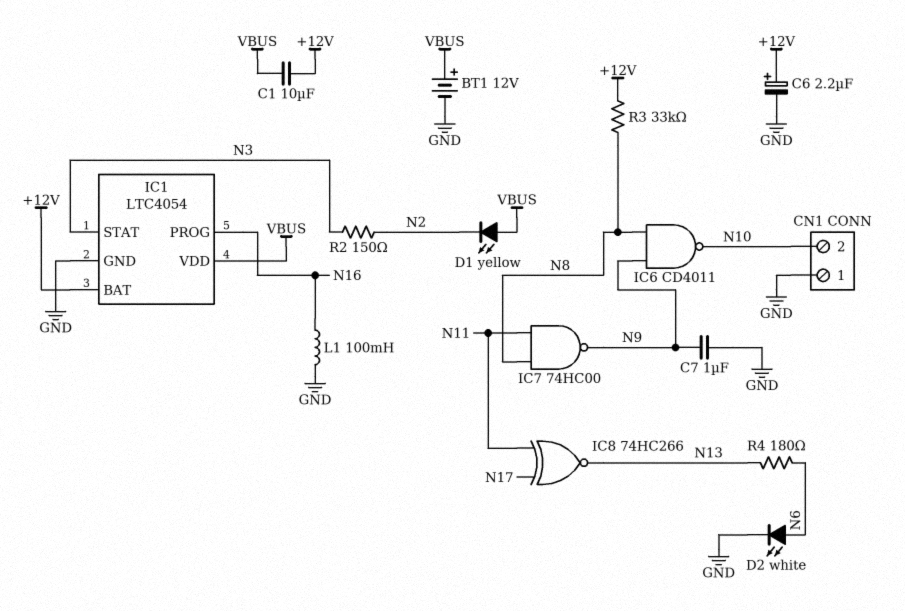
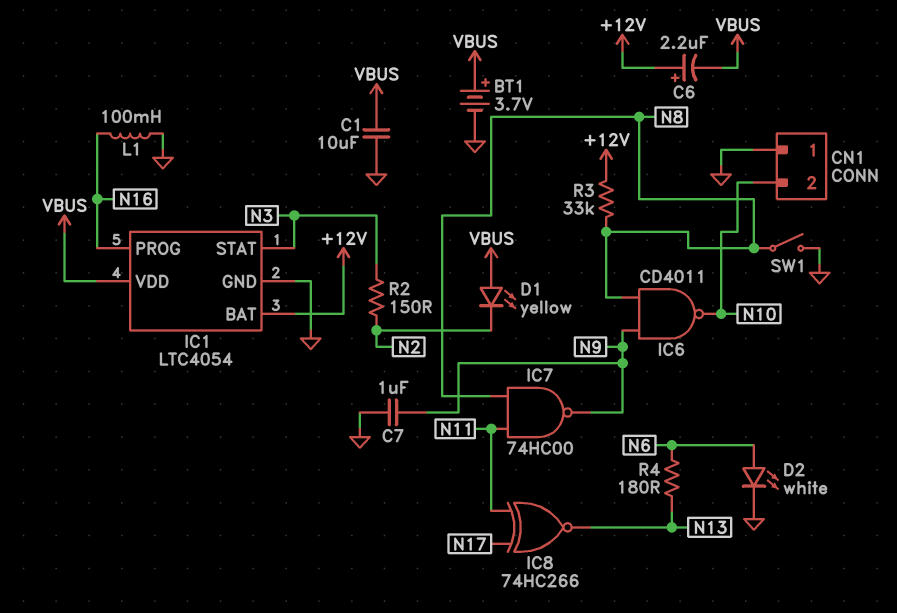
BT1: 12V (plus VBUS, minus GND) -> 3.7V (plus VBUS, minus GND)
C1: 10uF (+12V, VBUS) -> 10uF (GND, VBUS)
C6: 2.2uF (plus +12V, minus GND) -> 2.2uF (plus +12V, minus VBUS)
SW1: none -> switch (GND, N8)

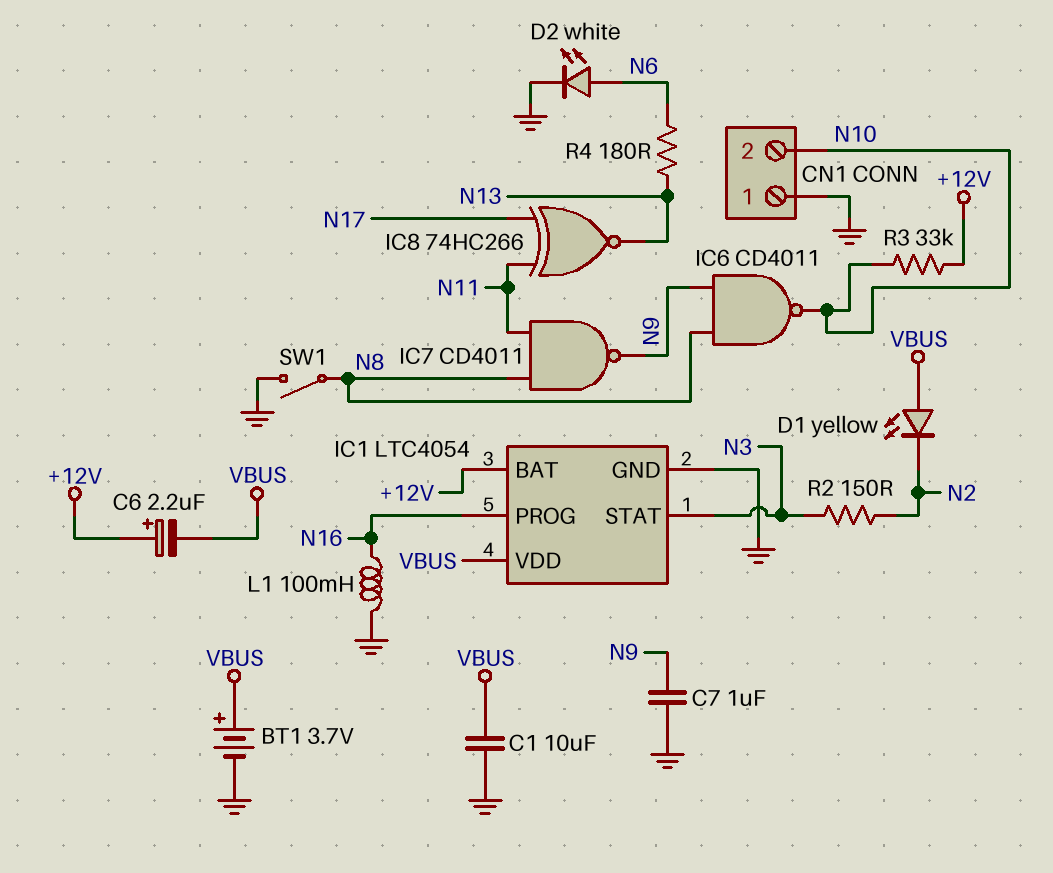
IC7: NAND 74HC00 (in N8, in N11, out N9) -> NAND CD4011 (in N8, in N11, out N9)
R3: 33k (+12V, N8) -> 33k (+12V, N10)

